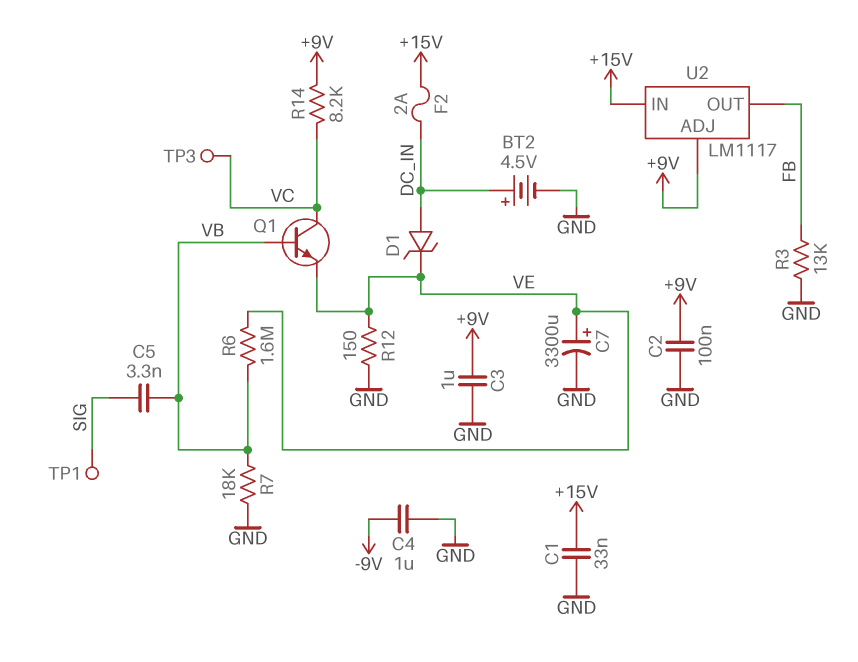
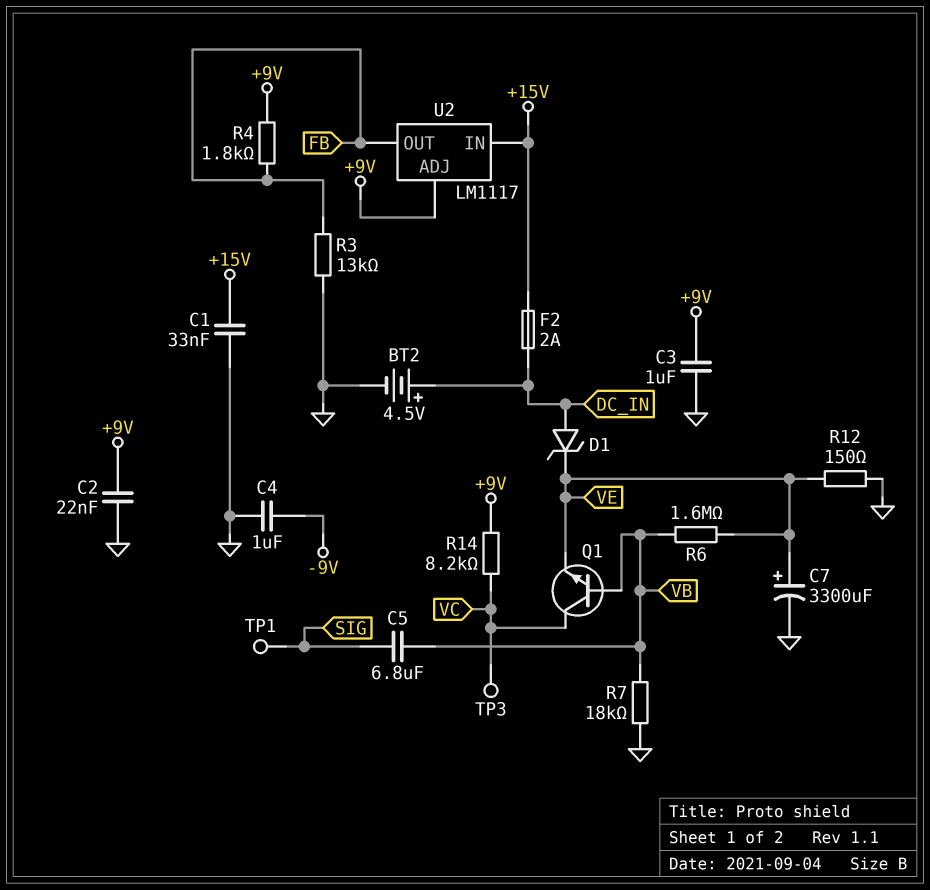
C2: 100nF (+9V, GND) -> 22nF (+9V, GND)
C5: 3.3nF (SIG, VB) -> 6.8uF (SIG, VB)
R4: none -> 1.8k (+9V, FB)

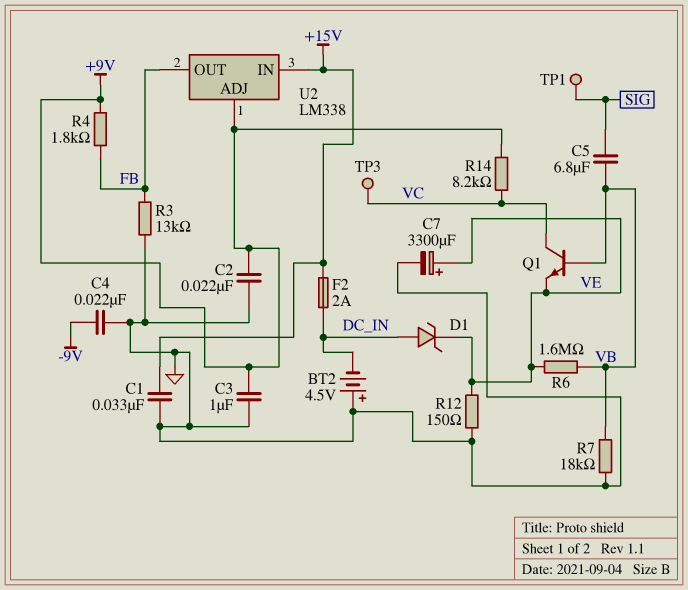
BT2: 4.5V (plus DC_IN, minus GND) -> 4.5V (plus GND, minus DC_IN)
C4: 1uF (-9V, GND) -> 22nF (-9V, GND)
U2: LM1117 -> LM338

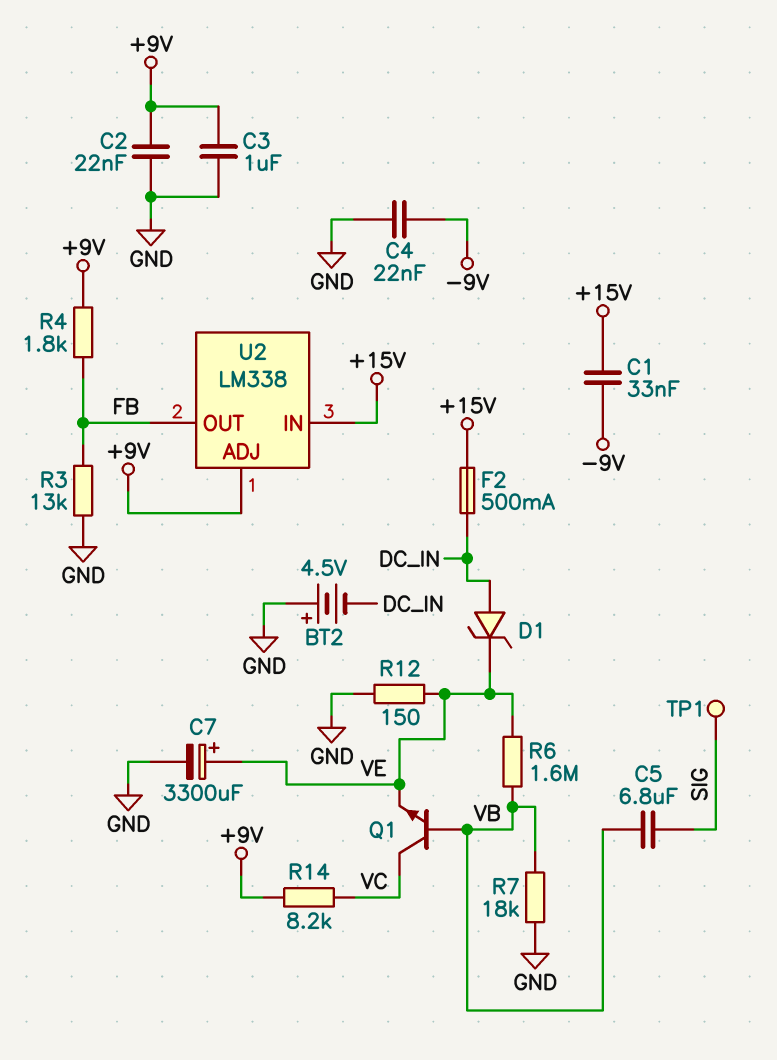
C1: 33nF (+15V, GND) -> 33nF (+15V, -9V)
F2: 2A (+15V, DC_IN) -> 500mA (+15V, DC_IN)
TP3: test point (VC) -> none

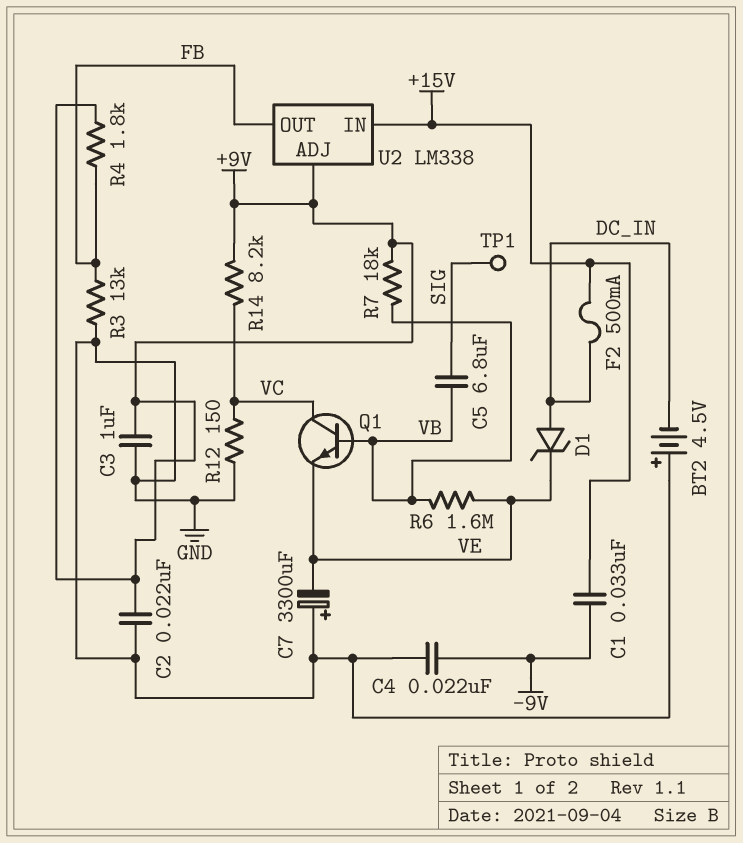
C7: 3300uF (plus VE, minus GND) -> 3300uF (plus GND, minus VE)
R7: 18k (GND, VB) -> 18k (+9V, VB)
R12: 150 (GND, VE) -> 150 (GND, VC)

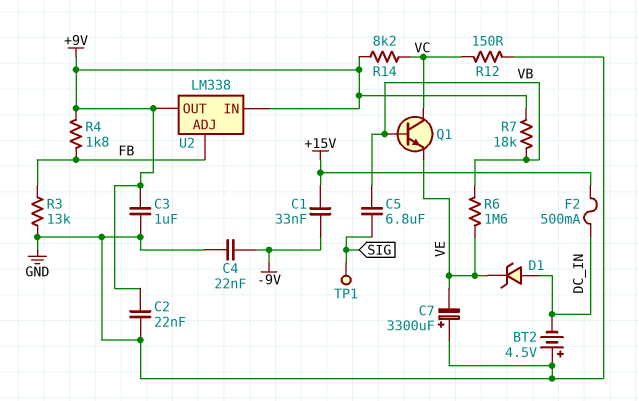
U2 pin ADJ: +9V -> FB
U2 pin IN: +15V -> +9V
U2 pin OUT: FB -> +9V

